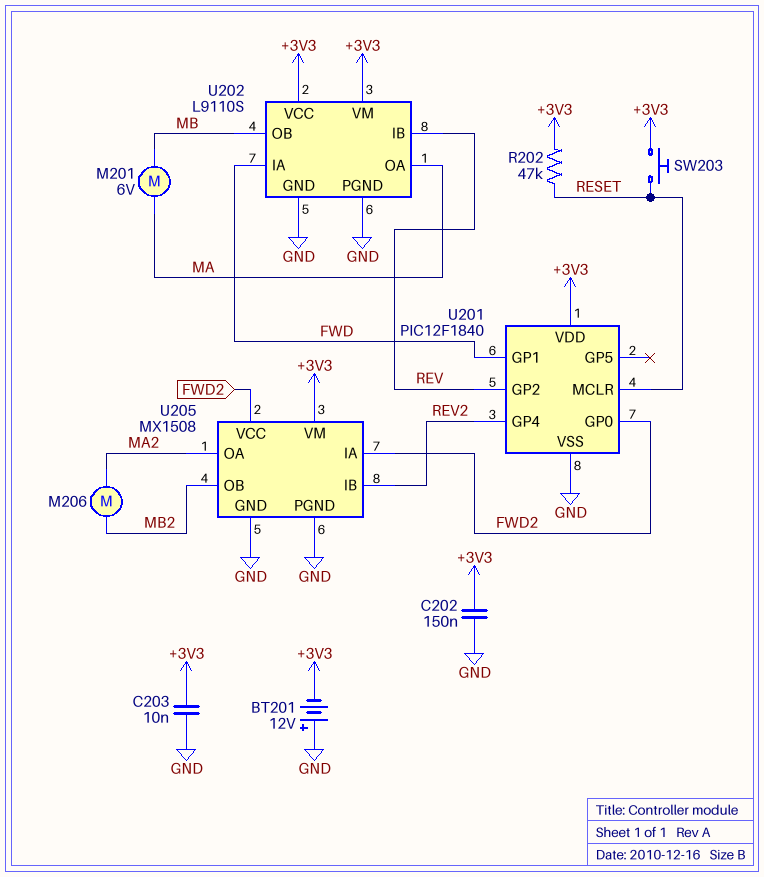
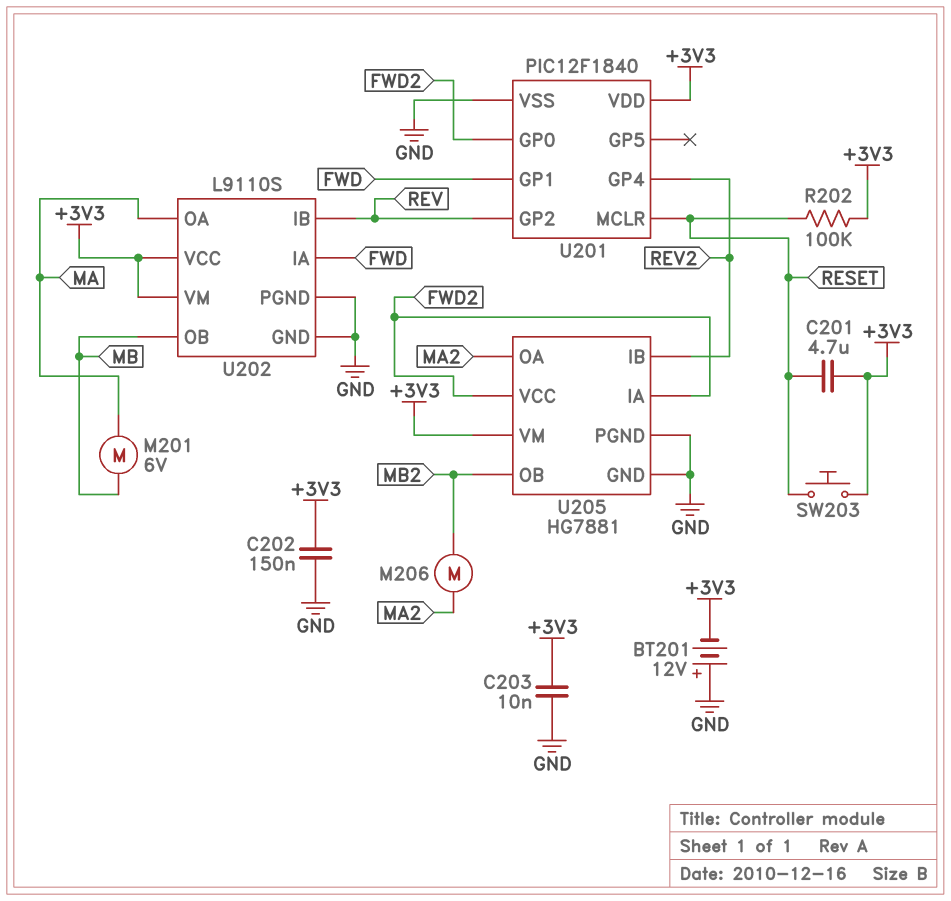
C201: none -> 4.7uF (+3V3, RESET)
R202: 47k (+3V3, RESET) -> 100k (+3V3, RESET)
U205: MX1508 -> HG7881

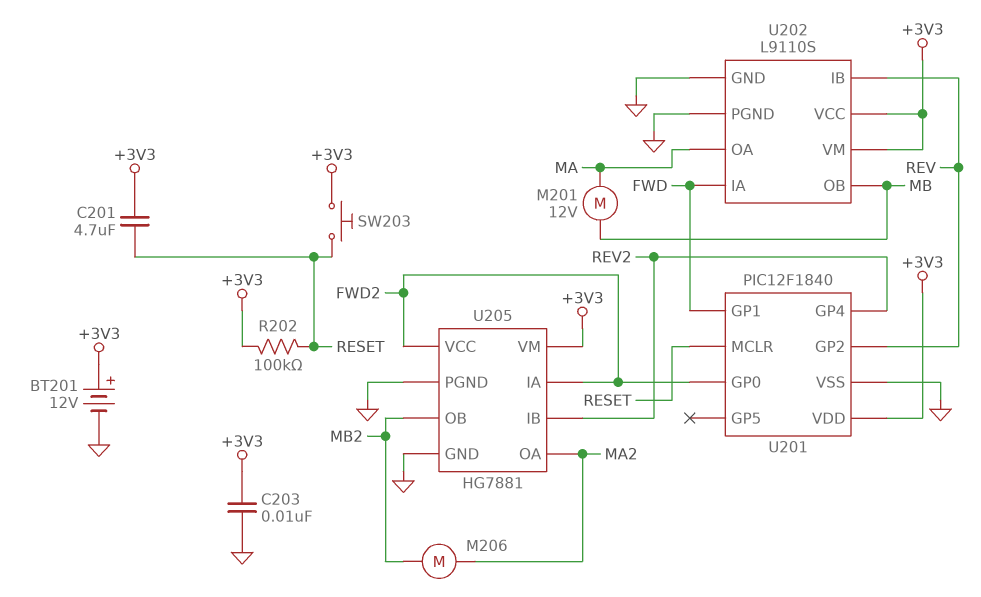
BT201: 12V (plus GND, minus +3V3) -> 12V (plus +3V3, minus GND)
C202: 150nF (+3V3, GND) -> none
M201: motor 6V (MA, MB) -> motor 12V (MA, MB)

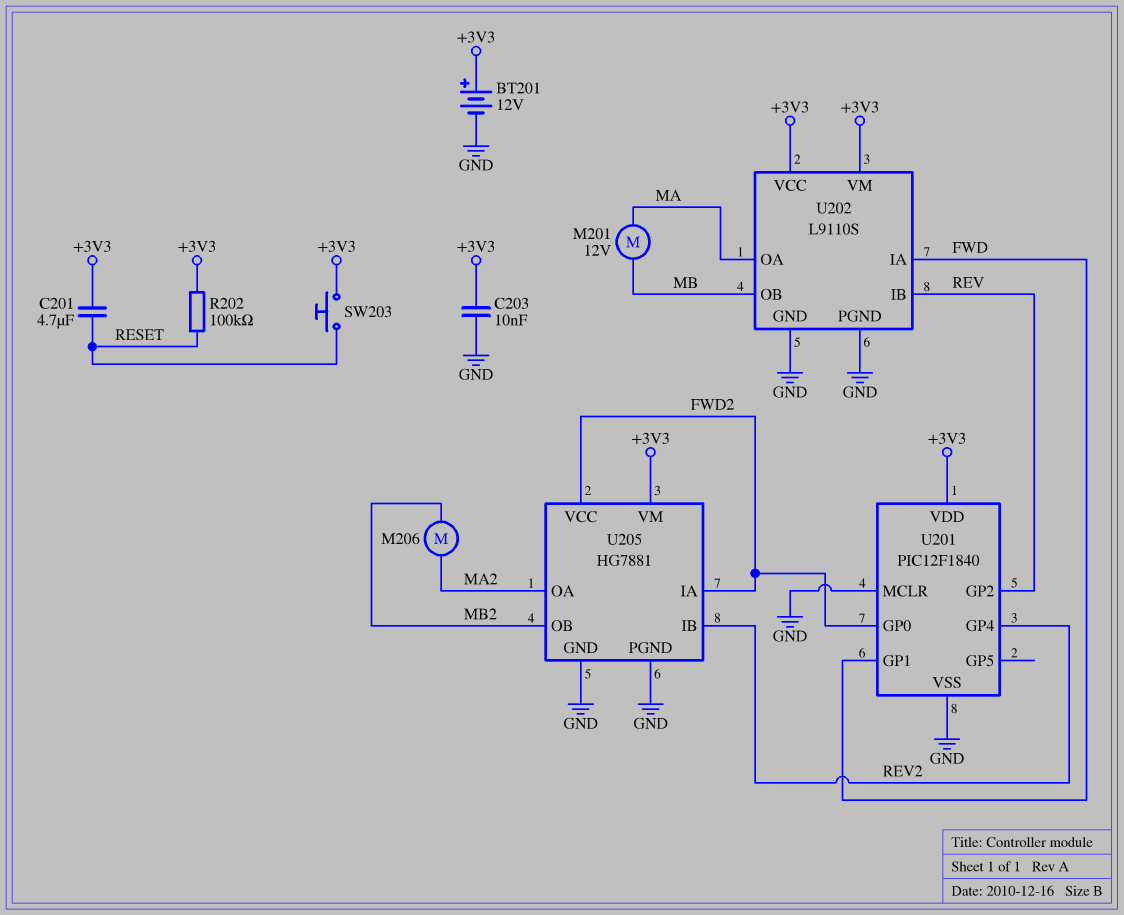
U201 pin MCLR: RESET -> GND

